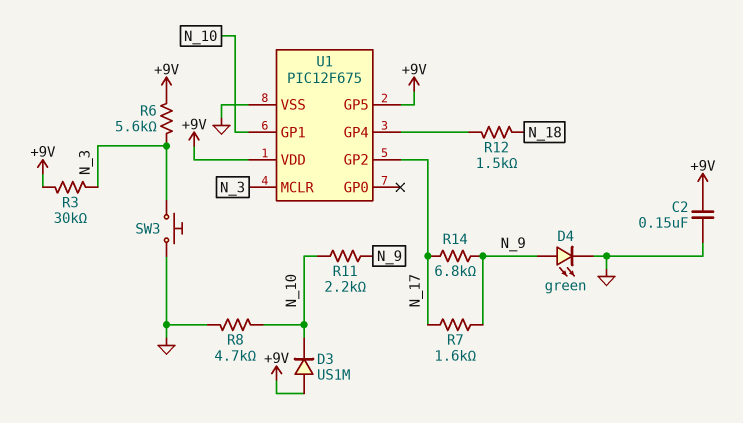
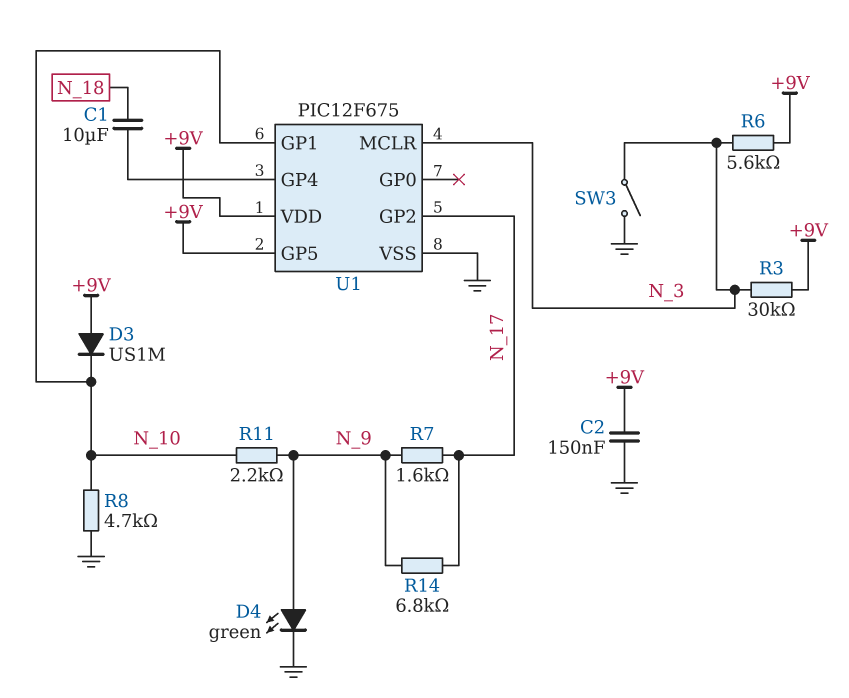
C1: none -> 10uF (N_18, U1/GP4)
R12: 1.5k (N_18, U1/GP4) -> none
SW3: button (GND, N_3) -> switch (GND, N_3)

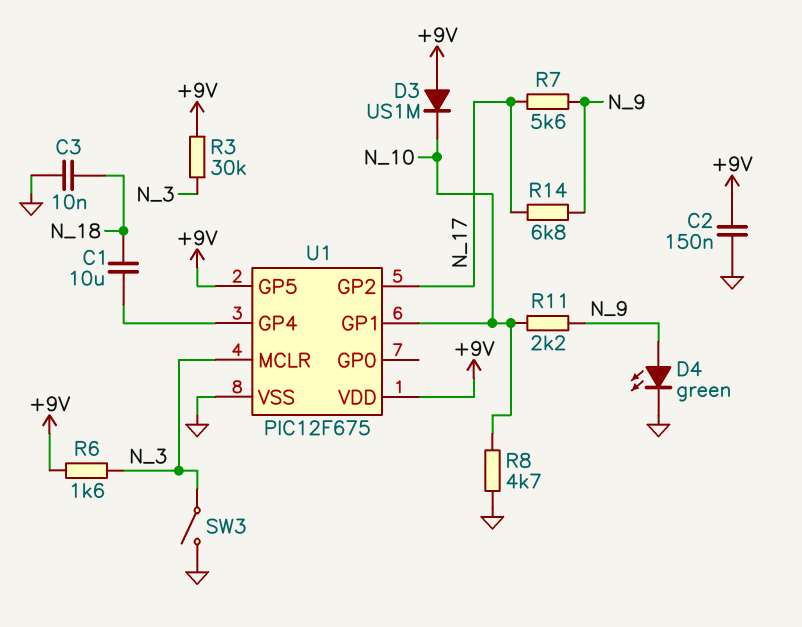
C3: none -> 10nF (GND, N_18)
R6: 5.6k (+9V, N_3) -> 1.6k (+9V, N_3)
R7: 1.6k (N_9, N_17) -> 5.6k (N_9, N_17)

